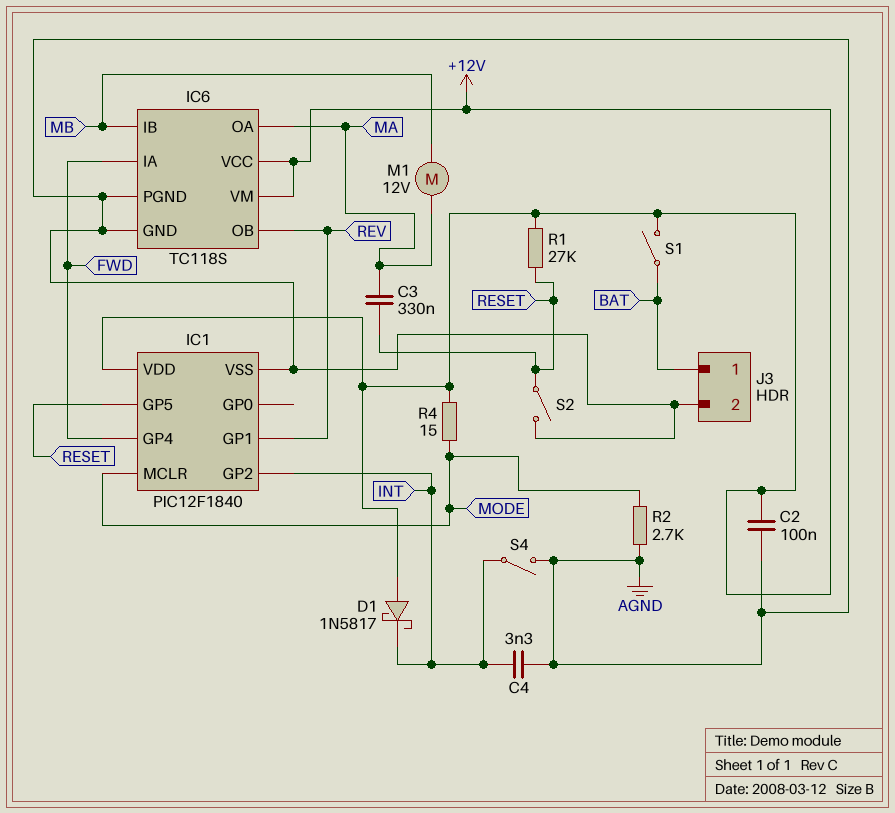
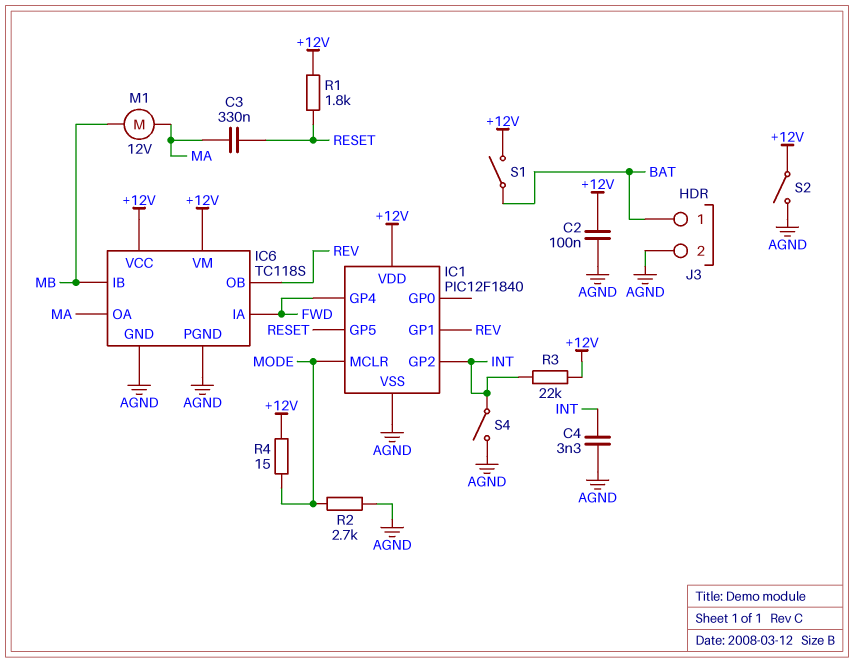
D1: schottky 1N5817 (A +12V, K INT) -> none
R1: 27k (+12V, RESET) -> 1.8k (+12V, RESET)
R3: none -> 22k (+12V, INT)
S2: switch (AGND, RESET) -> switch (+12V, AGND)

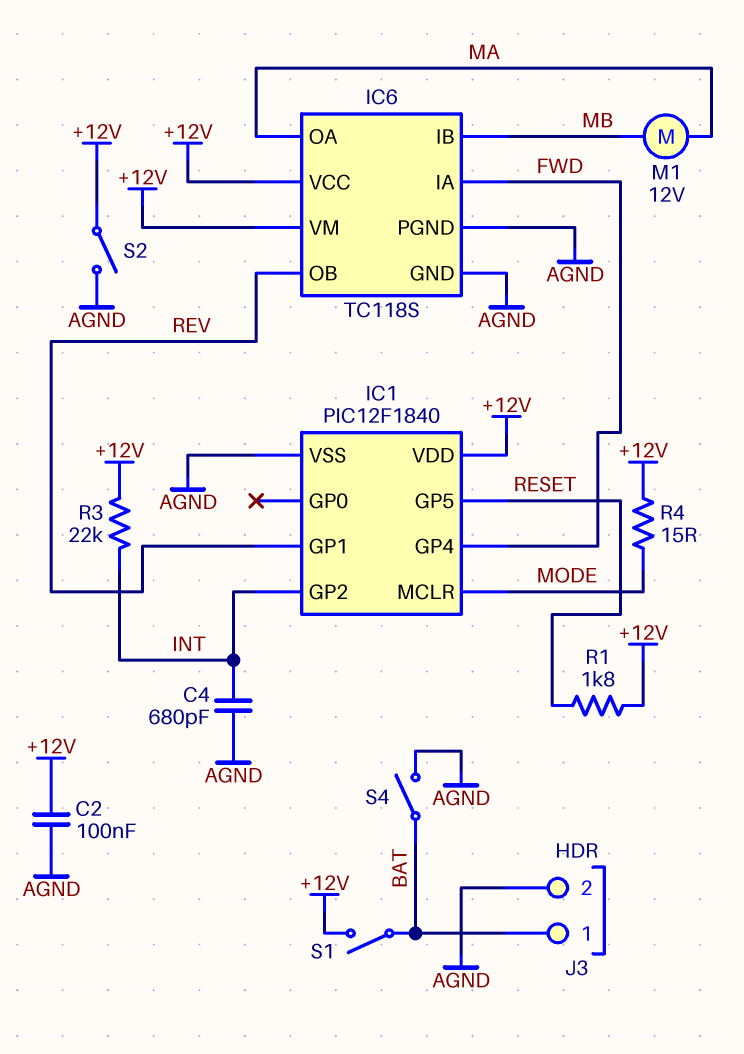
C3: 330nF (MA, RESET) -> none
C4: 3.3nF (AGND, INT) -> 680pF (AGND, INT)
R2: 2.7k (AGND, MODE) -> none
S4: switch (AGND, INT) -> switch (AGND, BAT)

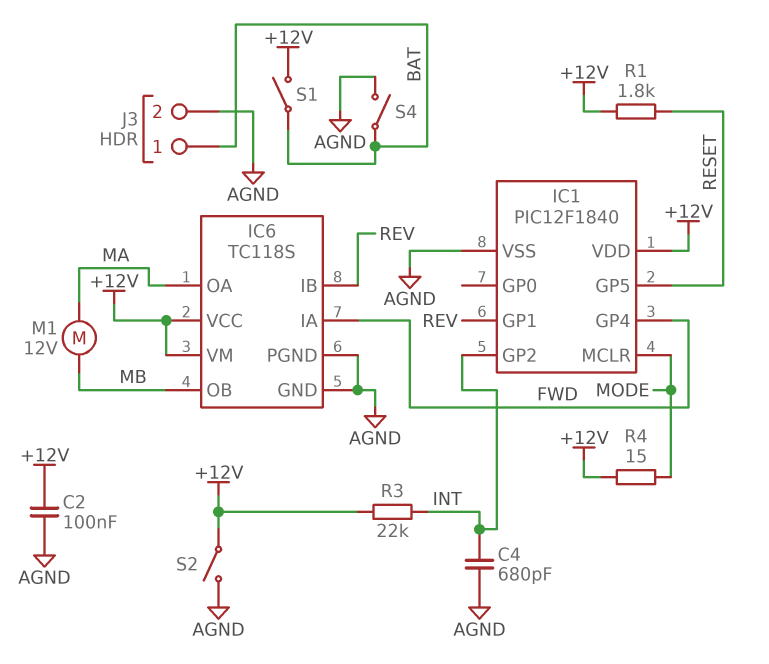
IC6 pin IB: MB -> REV
IC6 pin OB: REV -> MB

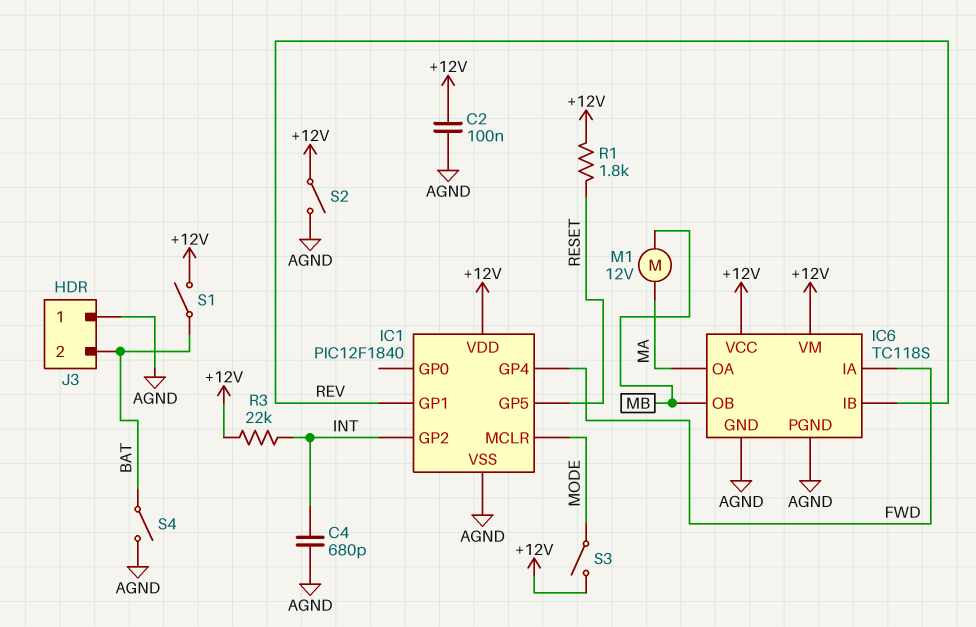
J3 pin 1: BAT -> AGND
J3 pin 2: AGND -> BAT
R4: 15 (+12V, MODE) -> none
S3: none -> switch (+12V, MODE)

